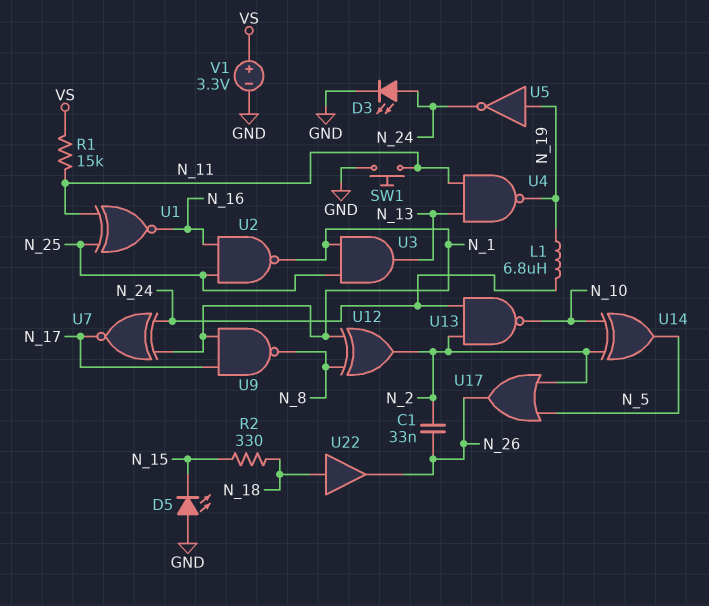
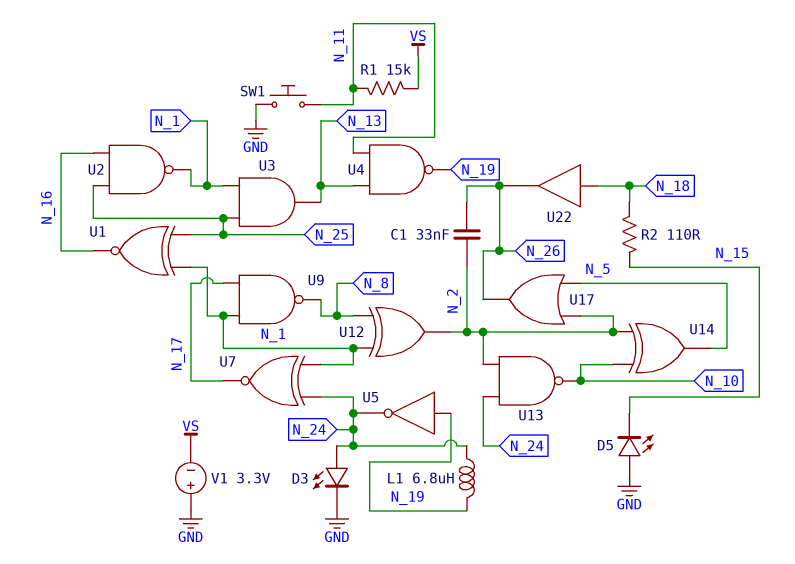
R2: 330 (N_15, N_18) -> 110 (N_15, N_18)
U1: XNOR (in N_11, in N_25, out N_16) -> XNOR (in N_1, in N_25, out N_16)
V1: 3.3V (plus VS, minus GND) -> 3.3V (plus GND, minus VS)

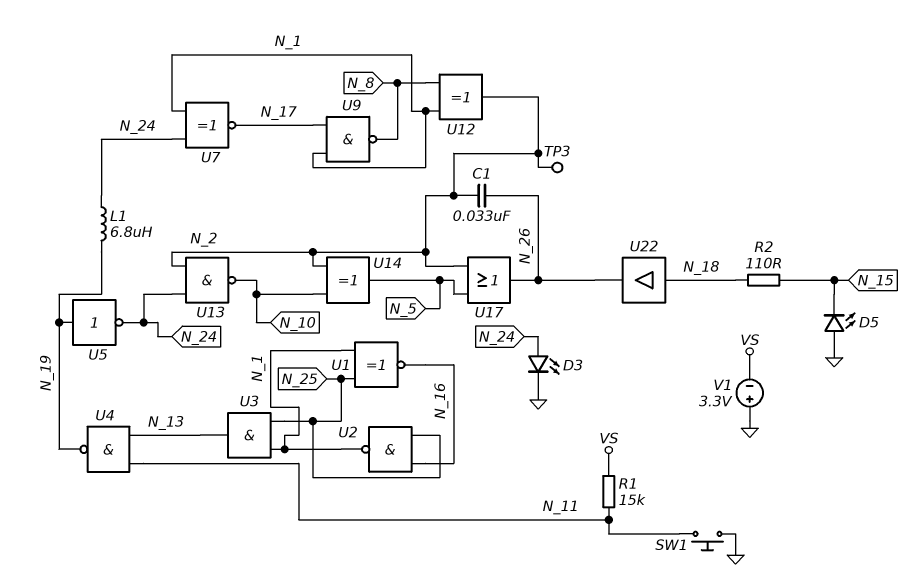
TP3: none -> test point (N_2)

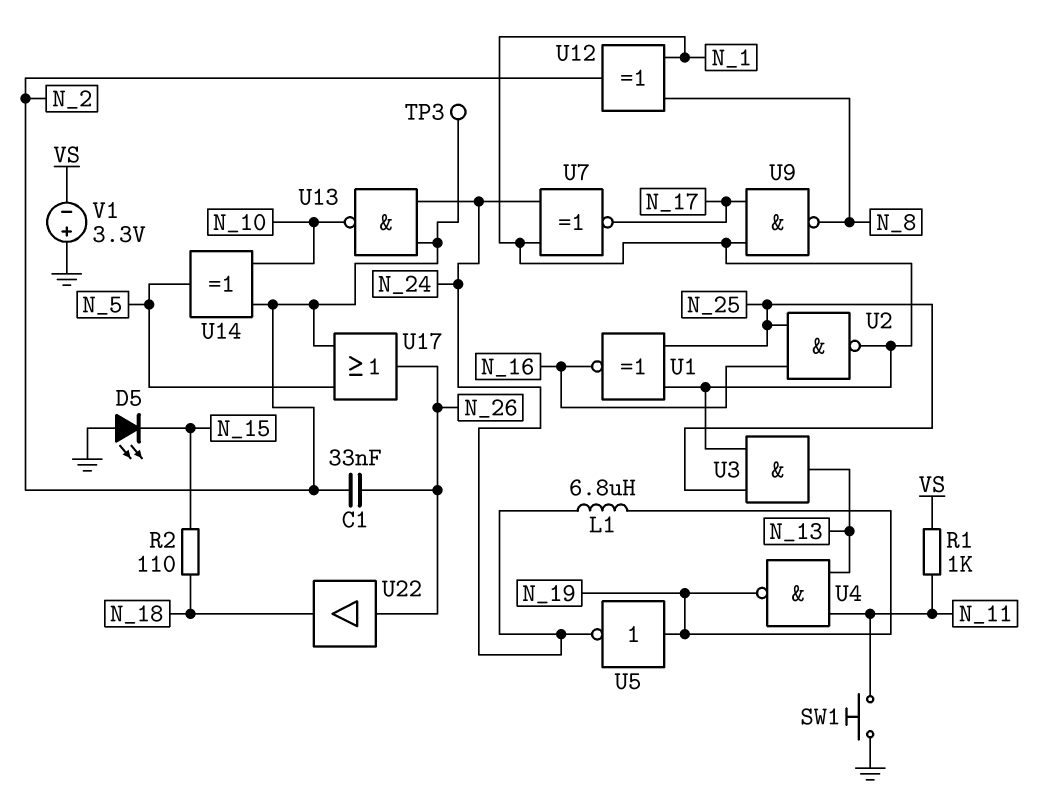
D3: LED (A N_24, K GND) -> none
R1: 15k (N_11, VS) -> 1k (N_11, VS)
U22: buffer (in N_18, out N_26) -> buffer (in N_26, out N_18)

